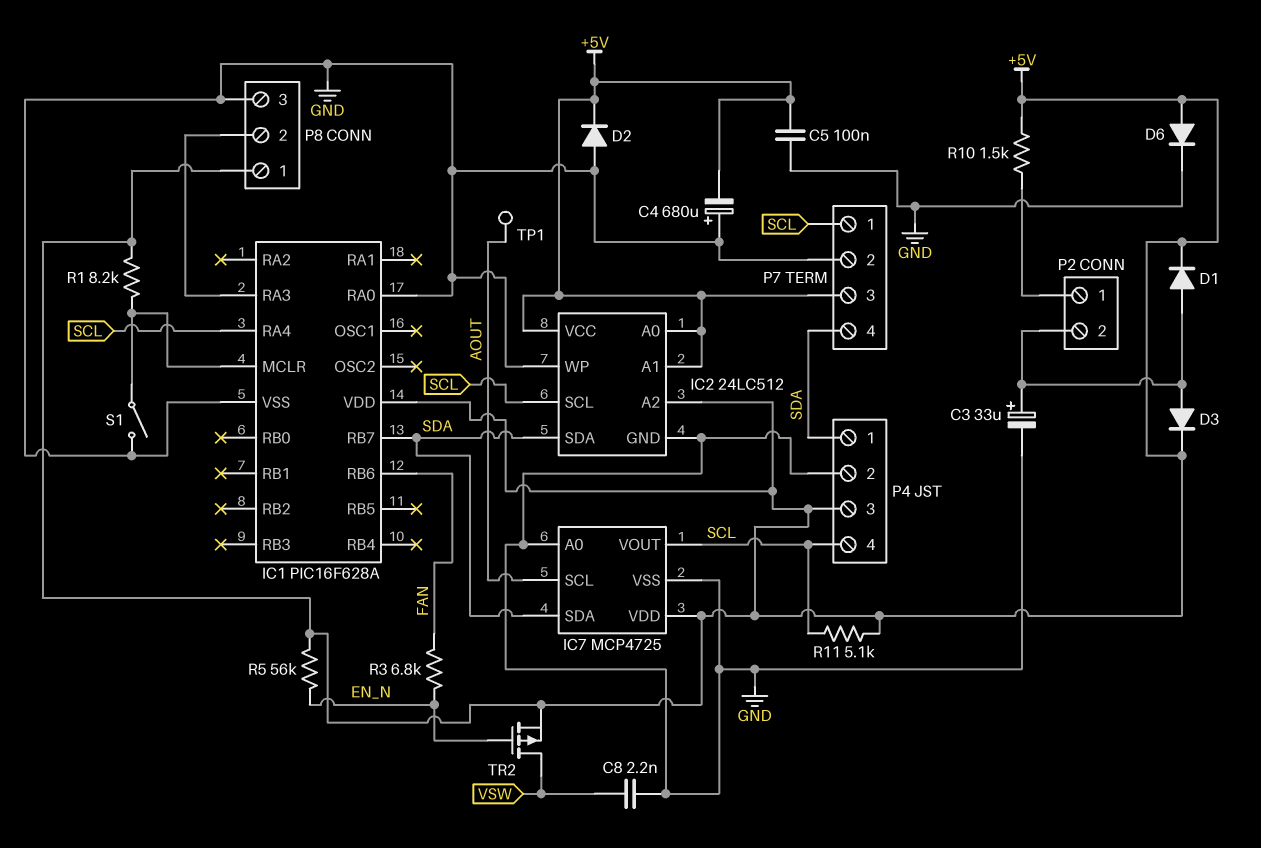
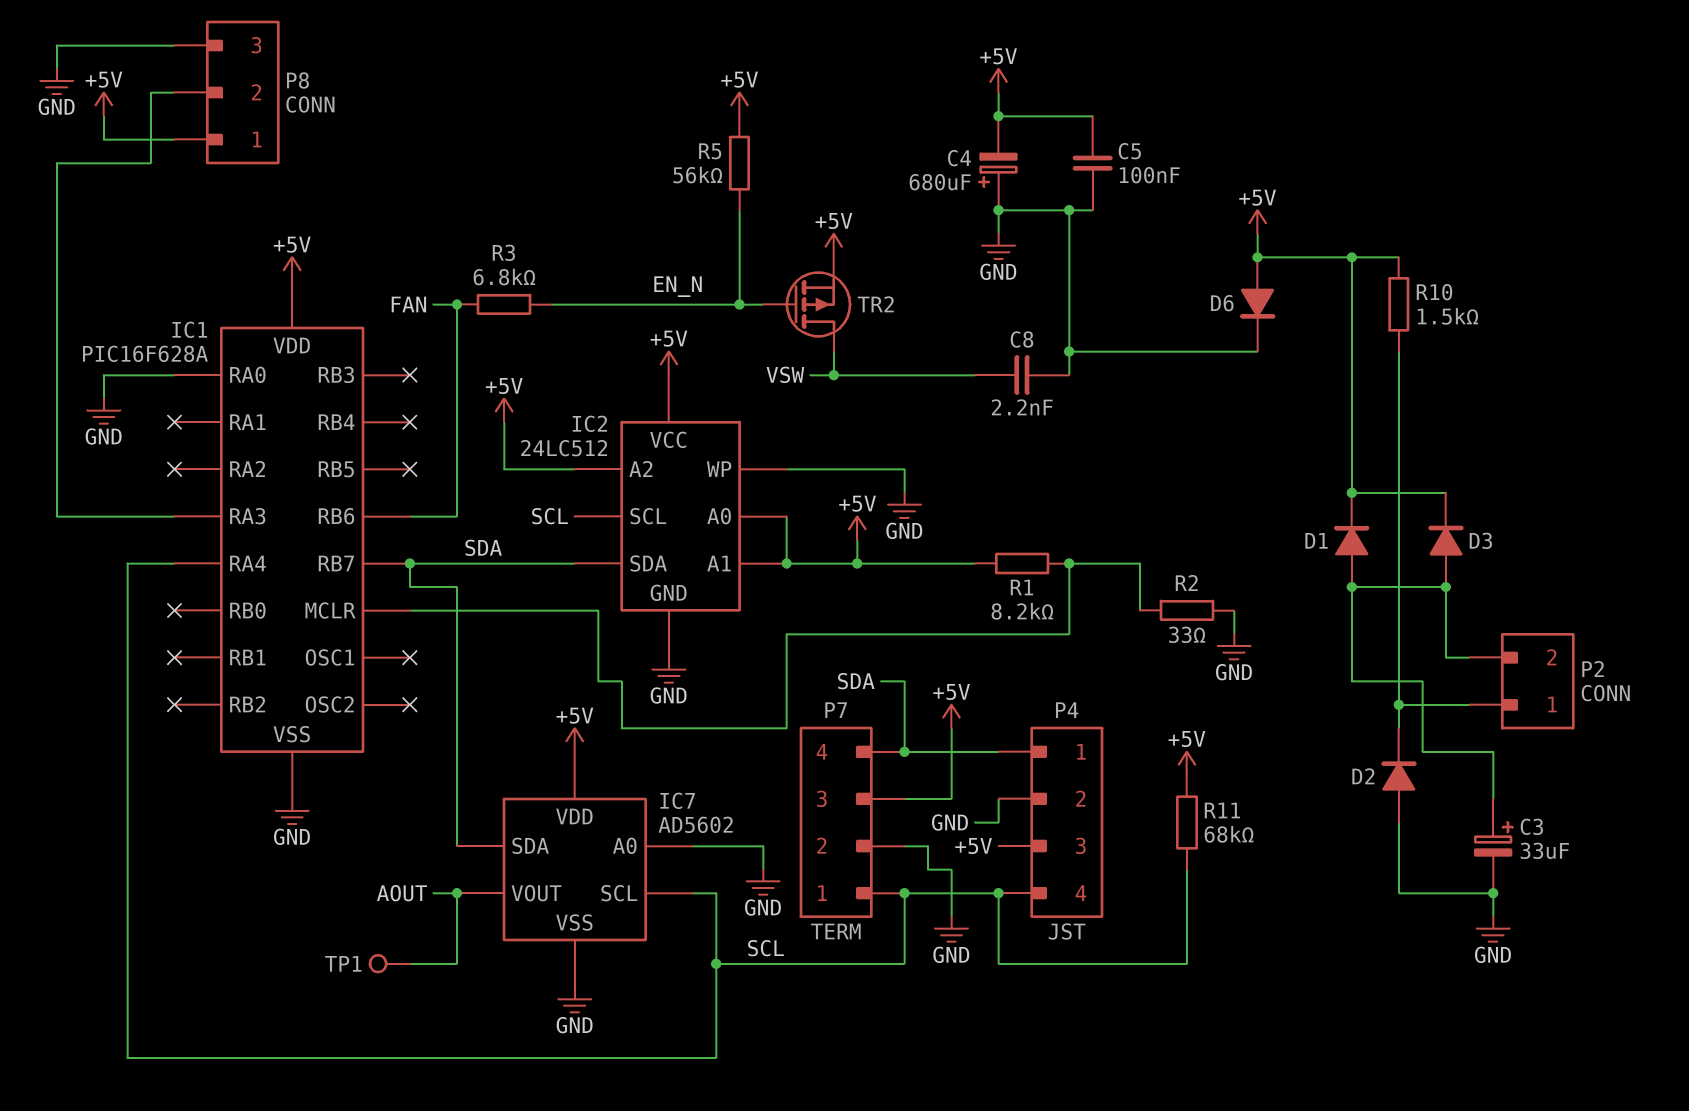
D2: diode (A GND, K +5V) -> diode (A GND, K P2/1)
IC7: MCP4725 -> AD5602
IC7 pin SCL: AOUT -> SCL
IC7 pin VOUT: SCL -> AOUT
R2: none -> 33 (GND, IC1/MCLR)
R11: 5.1k (+5V, SCL) -> 68k (+5V, SCL)
S1: switch (GND, IC1/MCLR) -> none

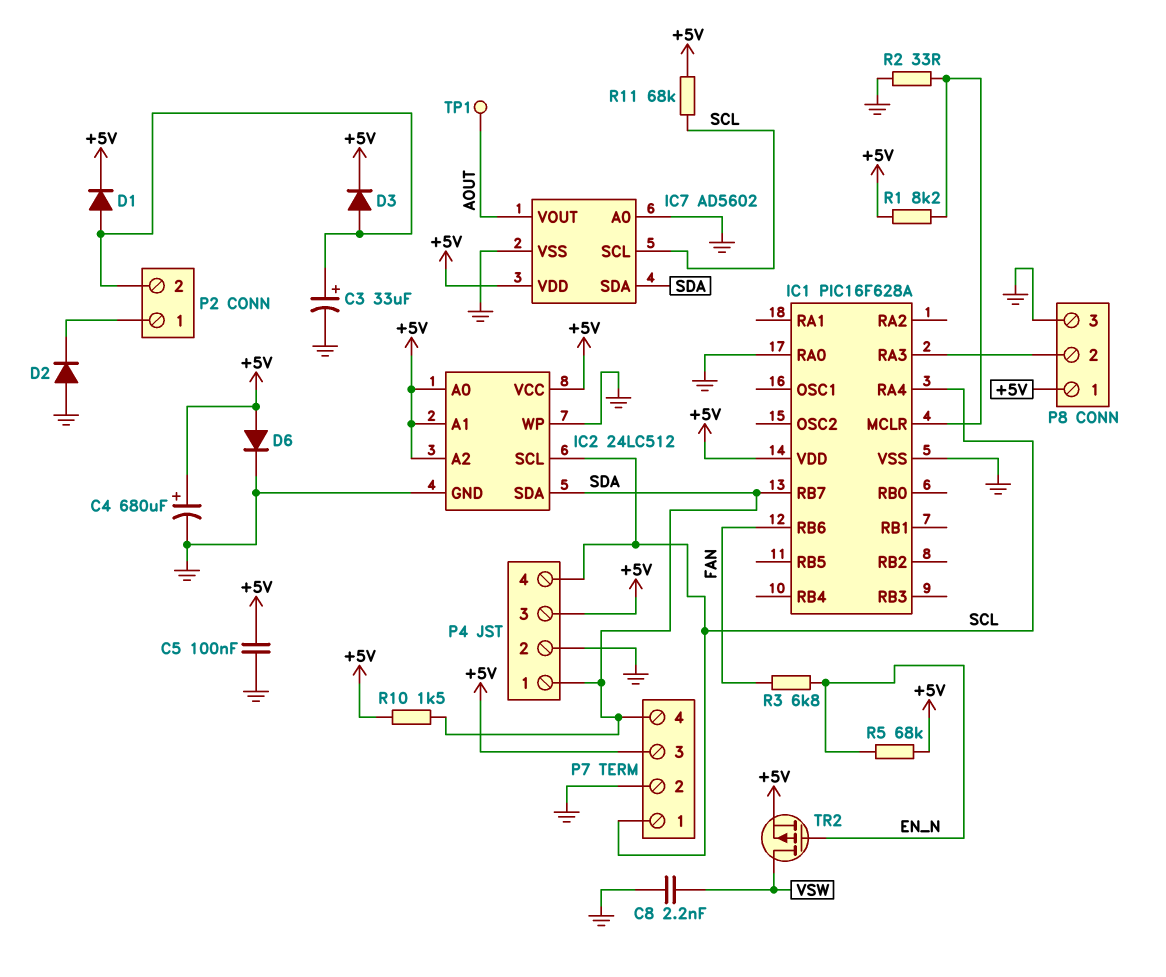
C4: 680uF (plus GND, minus +5V) -> 680uF (plus +5V, minus GND)
R5: 56k (+5V, EN_N) -> 68k (+5V, EN_N)
R10: 1.5k (+5V, P2/1) -> 1.5k (+5V, SDA)

